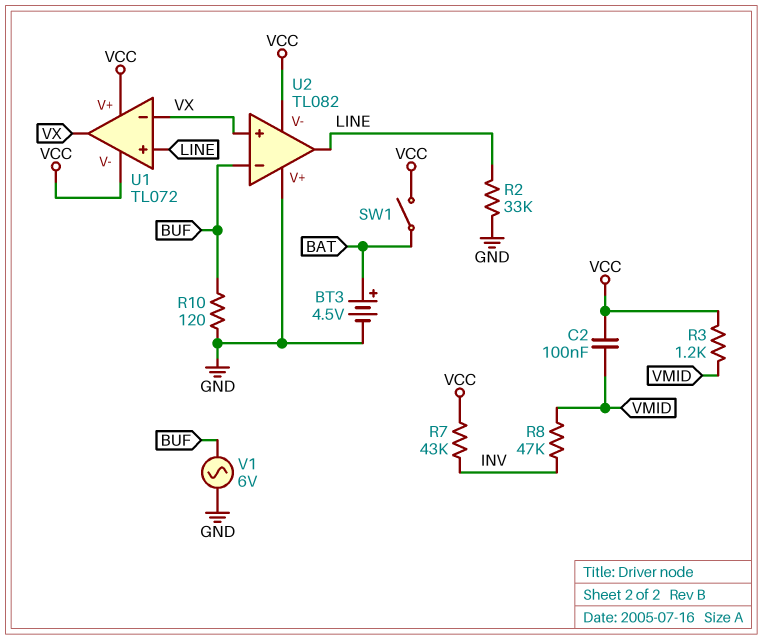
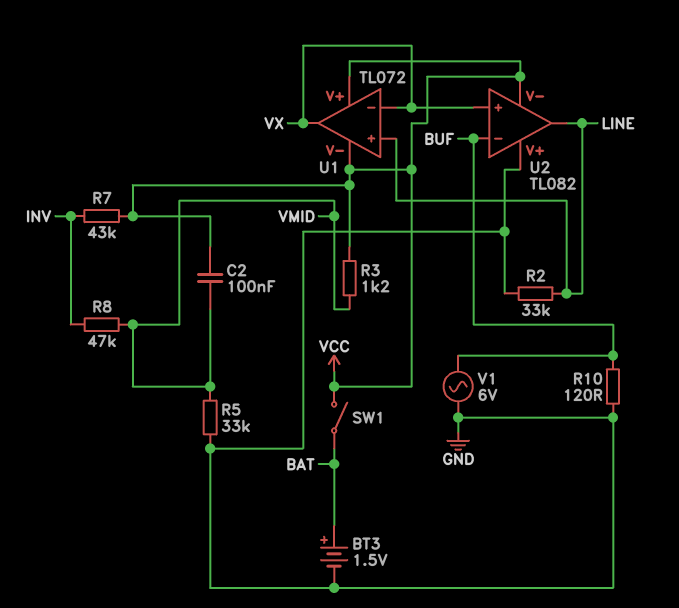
BT3: 4.5V (plus BAT, minus GND) -> 1.5V (plus BAT, minus GND)
R5: none -> 33k (GND, VMID)

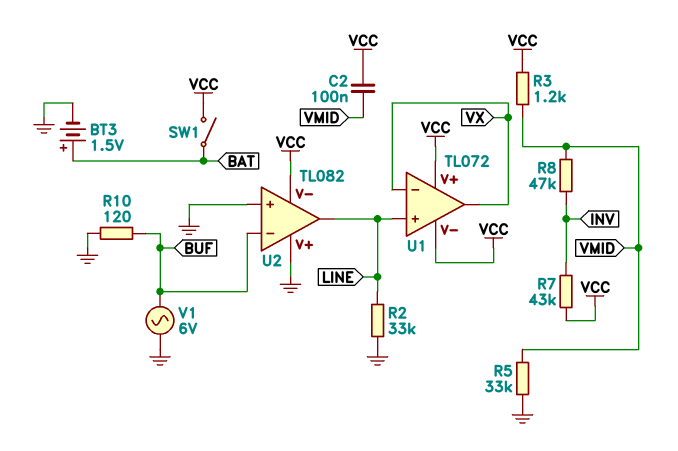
U2 pin in+: VX -> GND

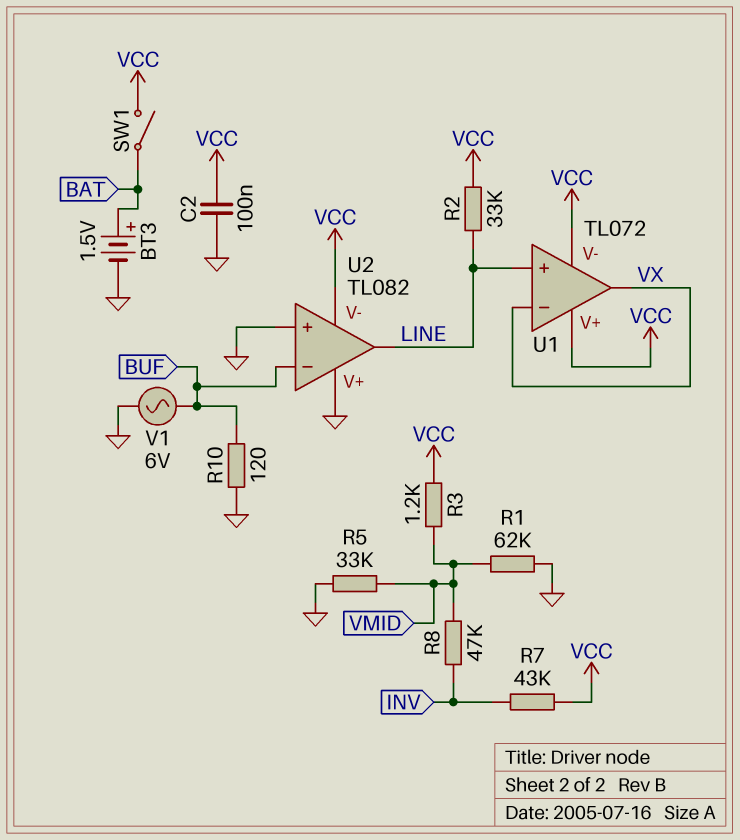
C2: 100nF (VCC, VMID) -> 100nF (GND, VCC)
R1: none -> 62k (GND, VMID)
R2: 33k (GND, LINE) -> 33k (LINE, VCC)

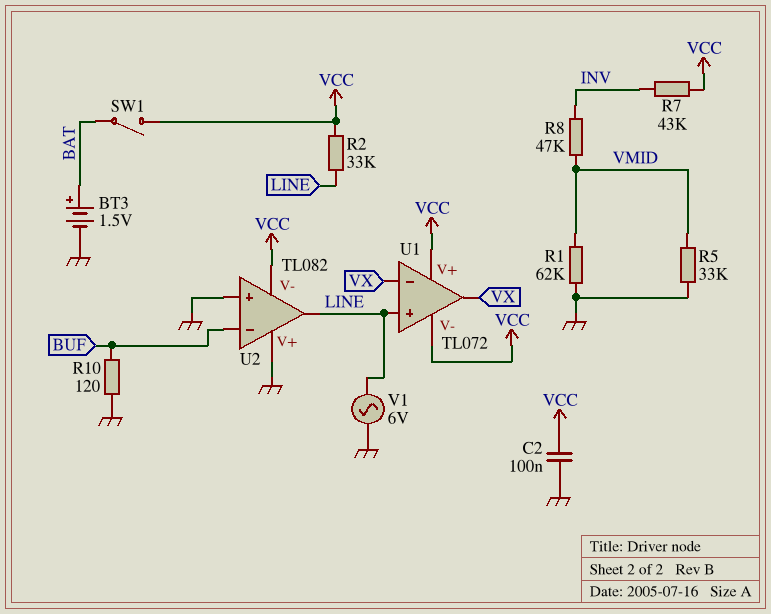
R3: 1.2k (VCC, VMID) -> none
V1: AC 6V (BUF, GND) -> AC 6V (GND, LINE)

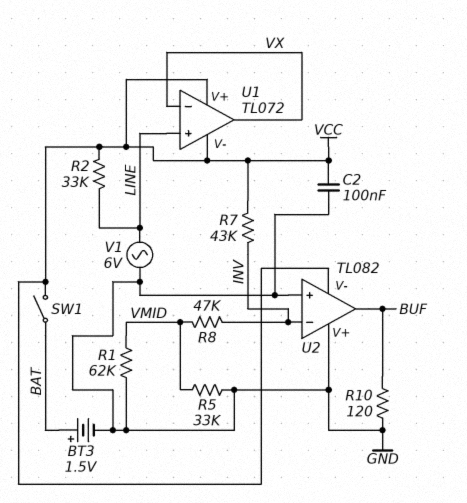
U2 pin in-: BUF -> INV
U2 pin out: LINE -> BUF

